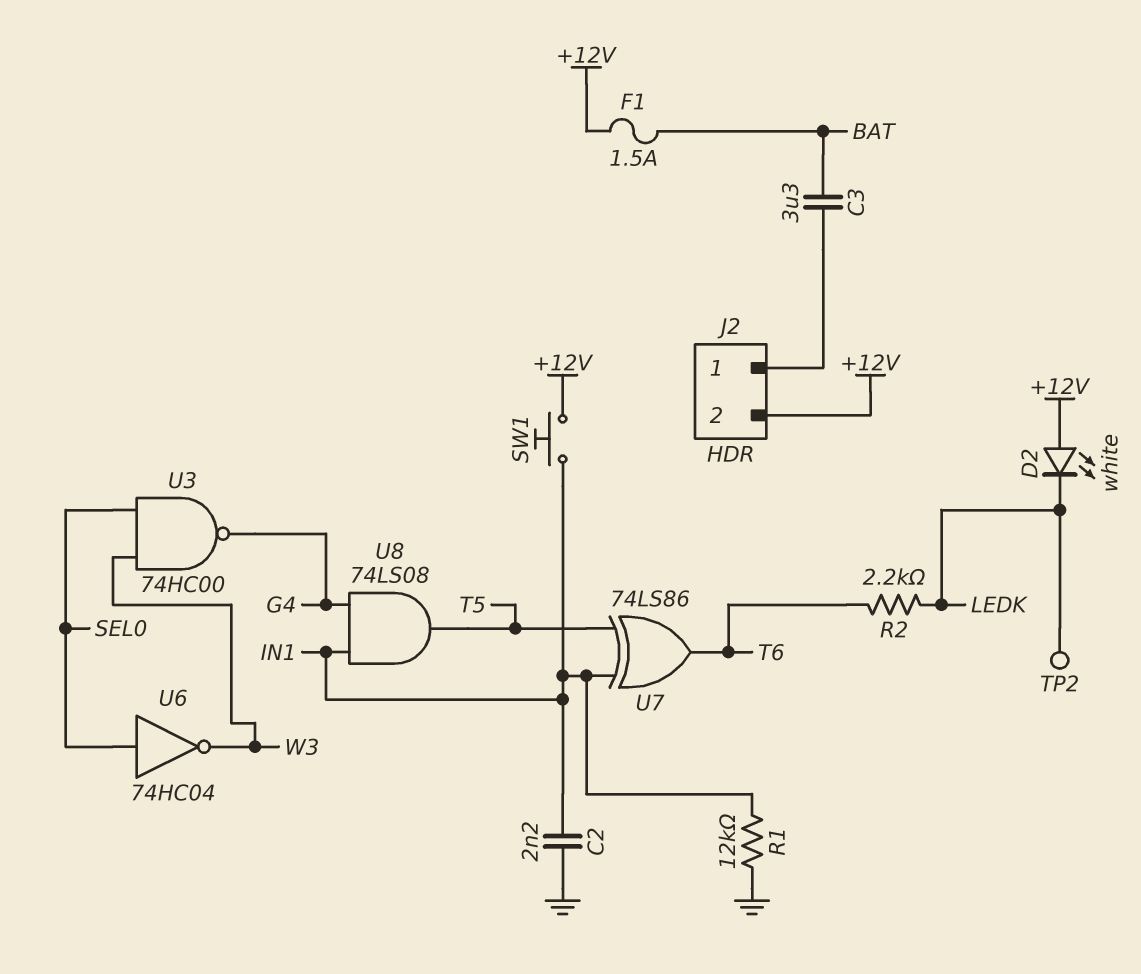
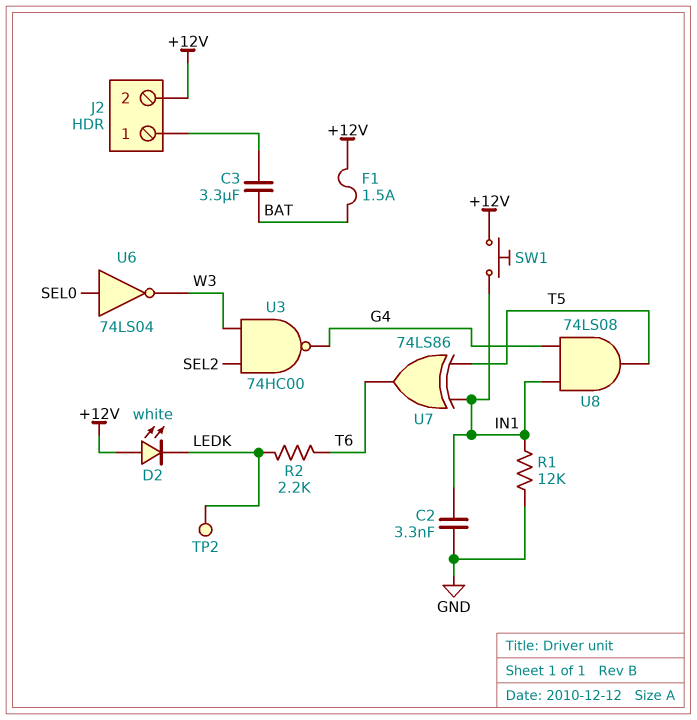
C2: 2.2nF (GND, IN1) -> 3.3nF (GND, IN1)
U3: NAND 74HC00 (in SEL0, in W3, out G4) -> NAND 74HC00 (in SEL2, in W3, out G4)
U6: NOT 74HC04 (in SEL0, out W3) -> NOT 74LS04 (in SEL0, out W3)

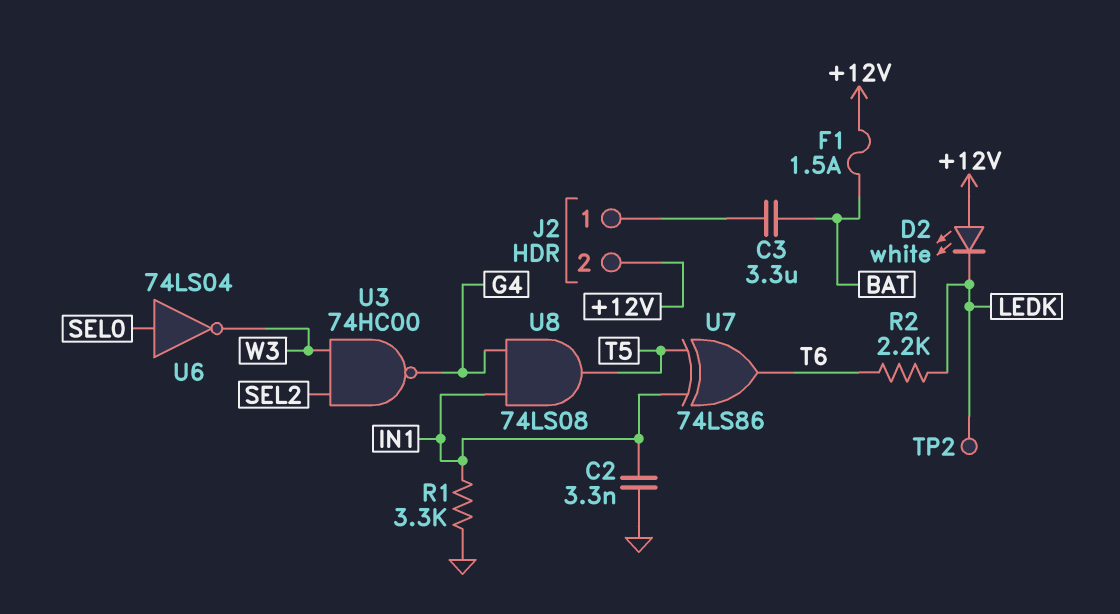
R1: 12k (GND, IN1) -> 3.3k (GND, IN1)
SW1: button (+12V, IN1) -> none

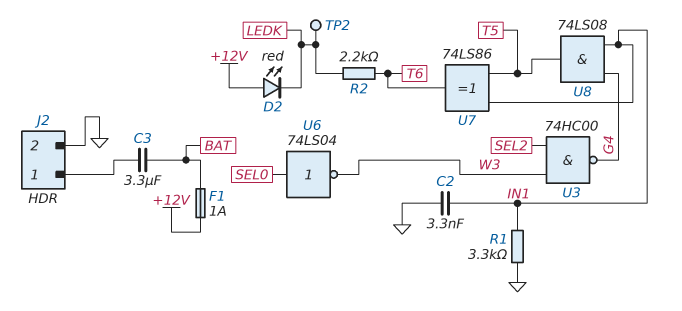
D2: LED white (A +12V, K LEDK) -> LED red (A +12V, K LEDK)
F1: 1.5A (+12V, BAT) -> 1A (+12V, BAT)
J2 pin 2: +12V -> GND

